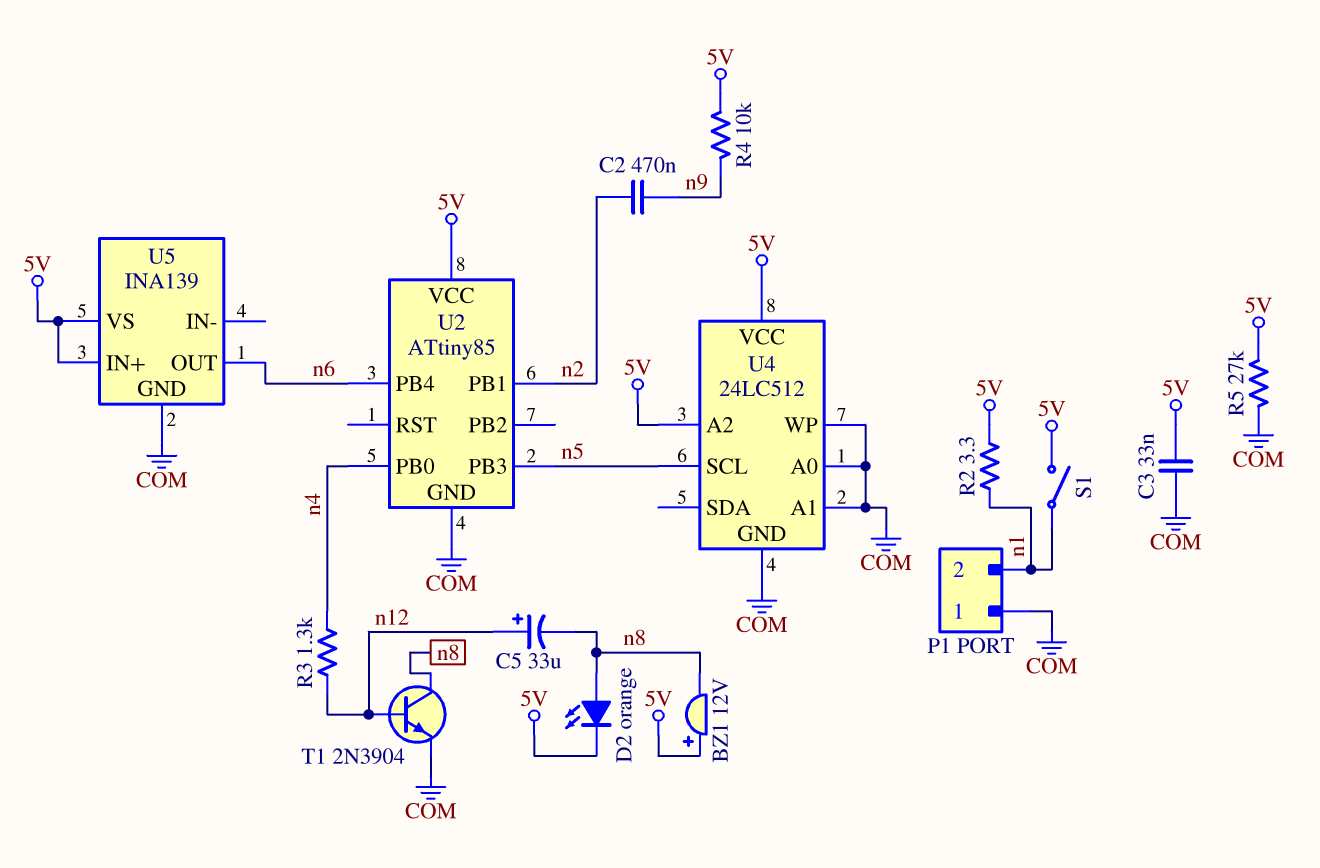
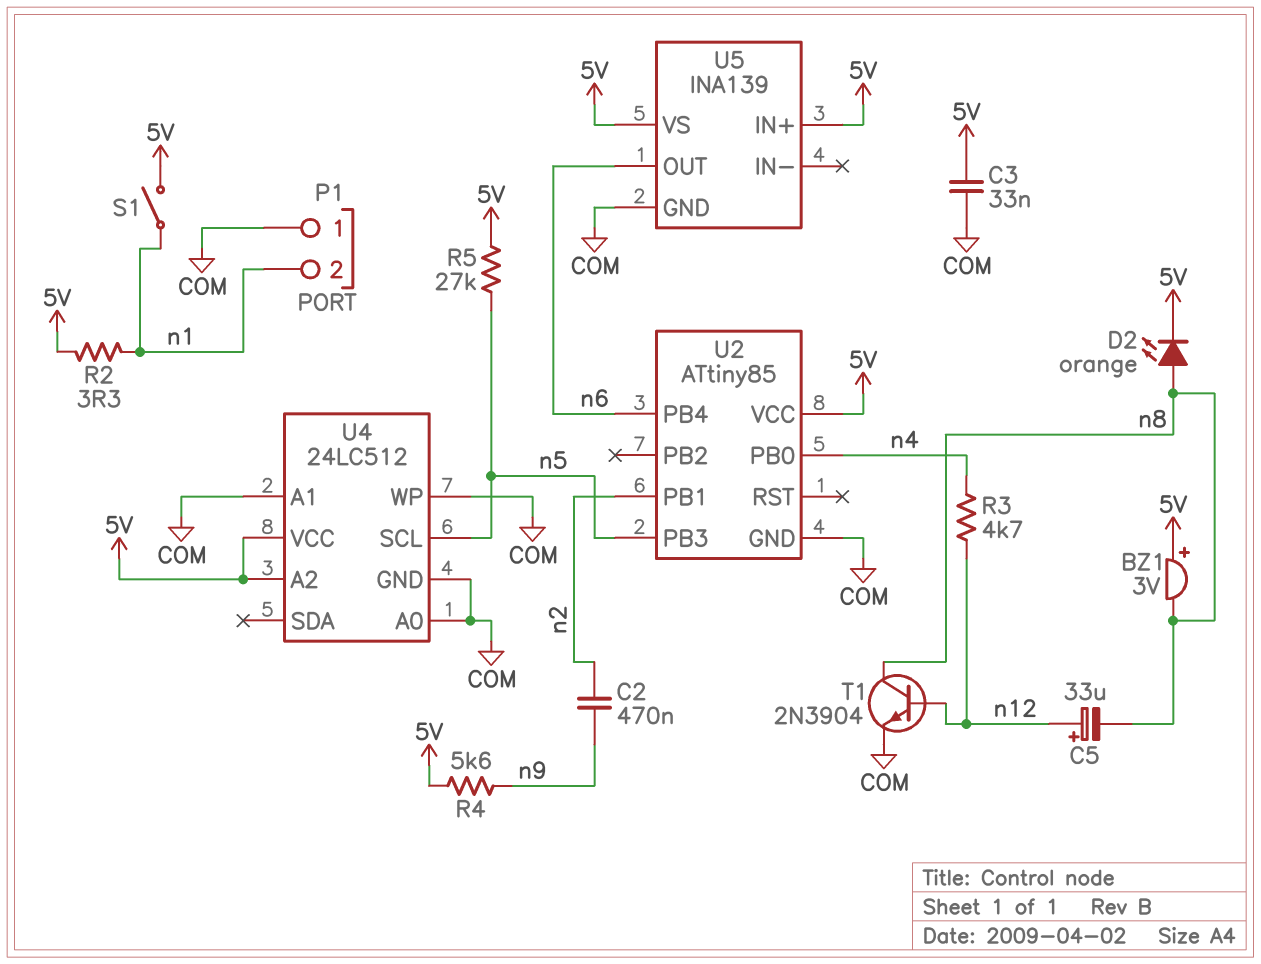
BZ1: buzzer 12V (plus 5V, minus n8) -> buzzer 3V (plus 5V, minus n8)
R3: 1.3k (n4, n12) -> 4.7k (n4, n12)
R4: 10k (5V, n9) -> 5.6k (5V, n9)
R5: 27k (5V, COM) -> 27k (5V, n5)

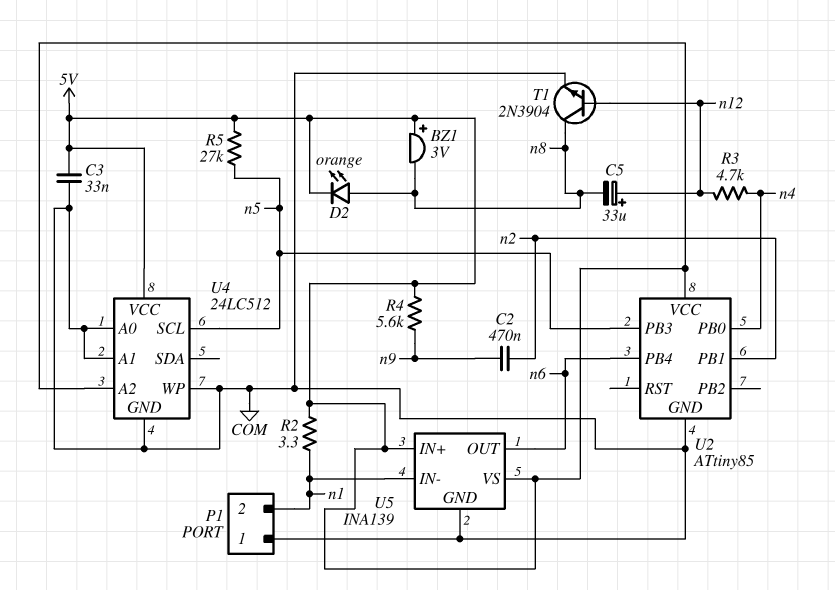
S1: switch (5V, n1) -> none
U5 pin IN-: none -> n1

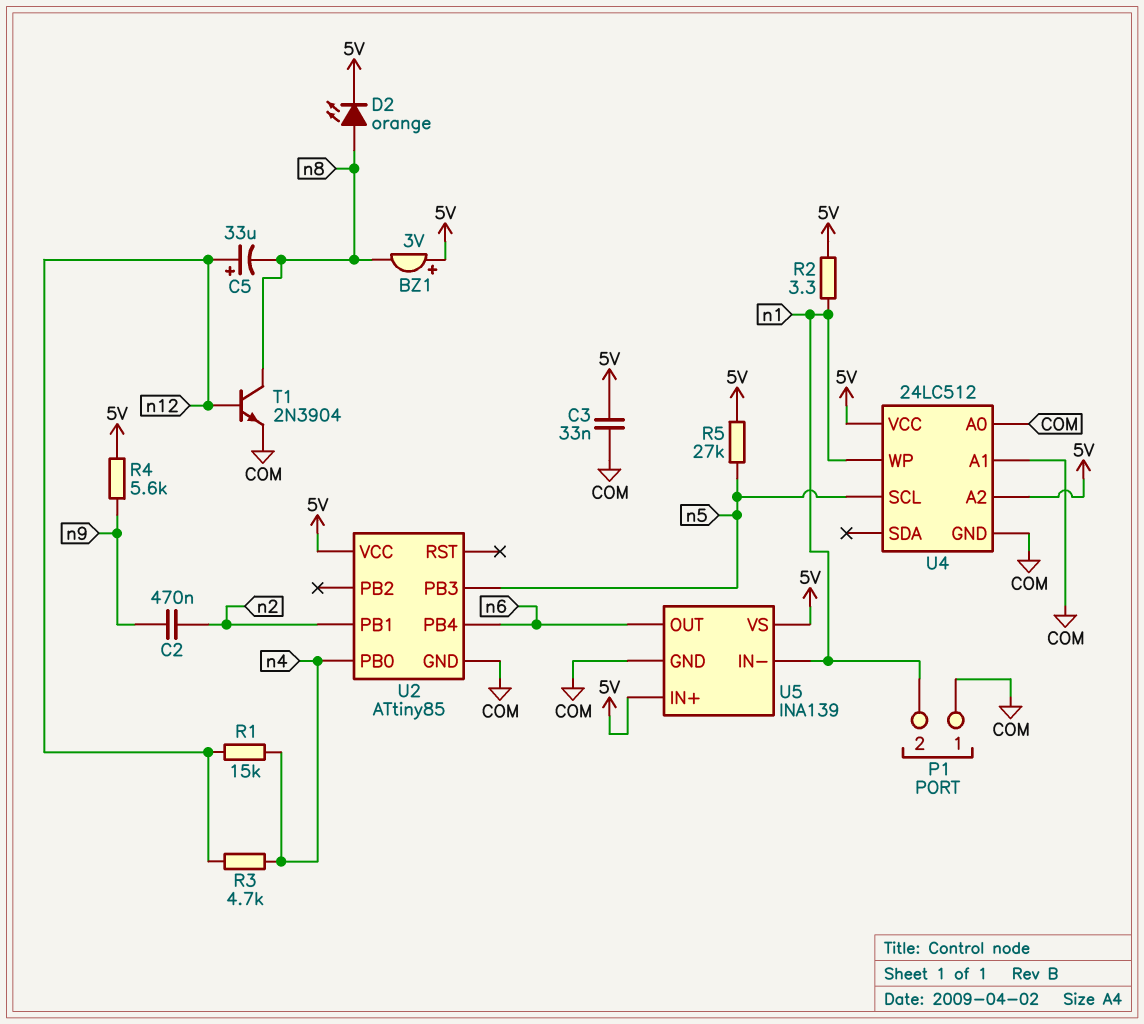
R1: none -> 15k (n4, n12)
U4 pin WP: COM -> n1

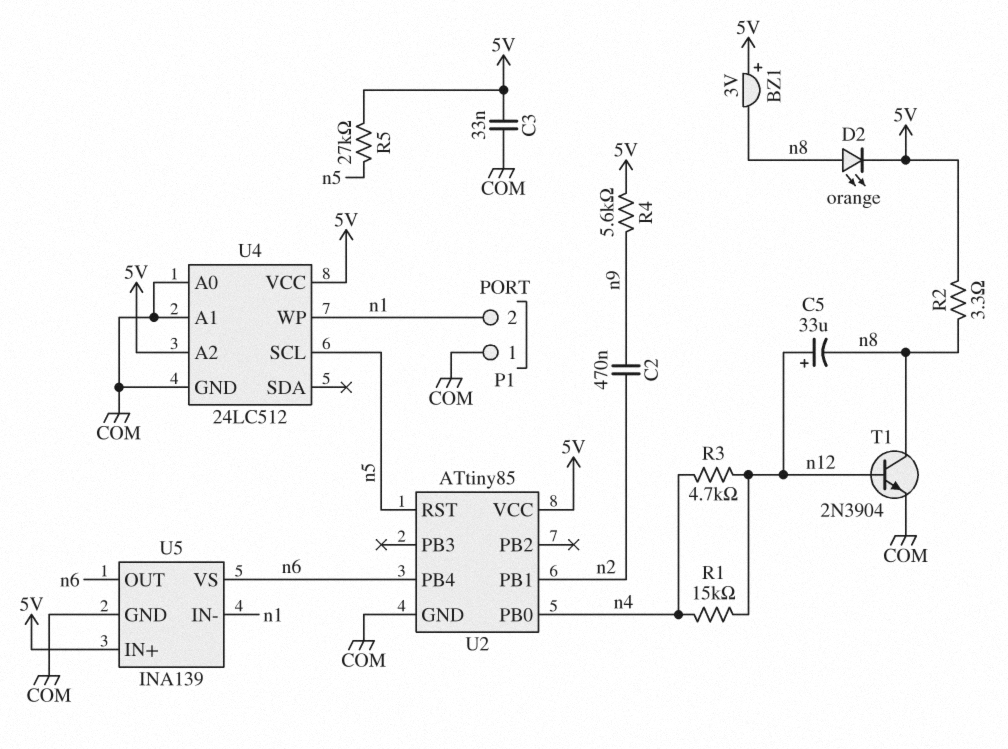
R2: 3.3 (5V, n1) -> 3.3 (5V, n8)
U2 pin PB3: n5 -> none
U2 pin RST: none -> n5
U5 pin VS: 5V -> n6

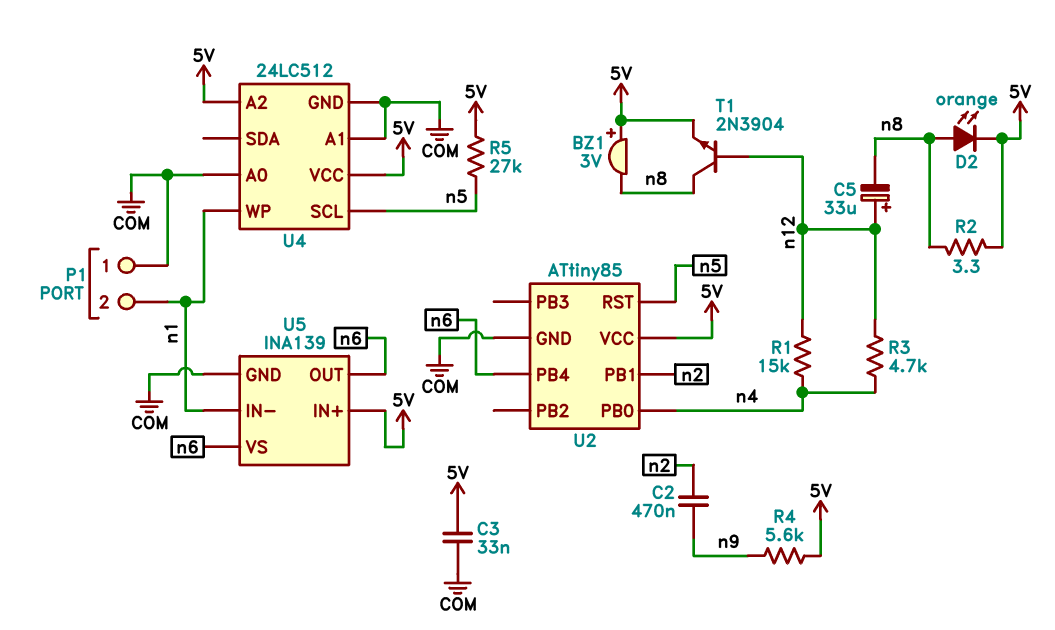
T1: NPN 2N3904 (B n12, C n8, E COM) -> NPN 2N3904 (B n12, C n8, E 5V)

